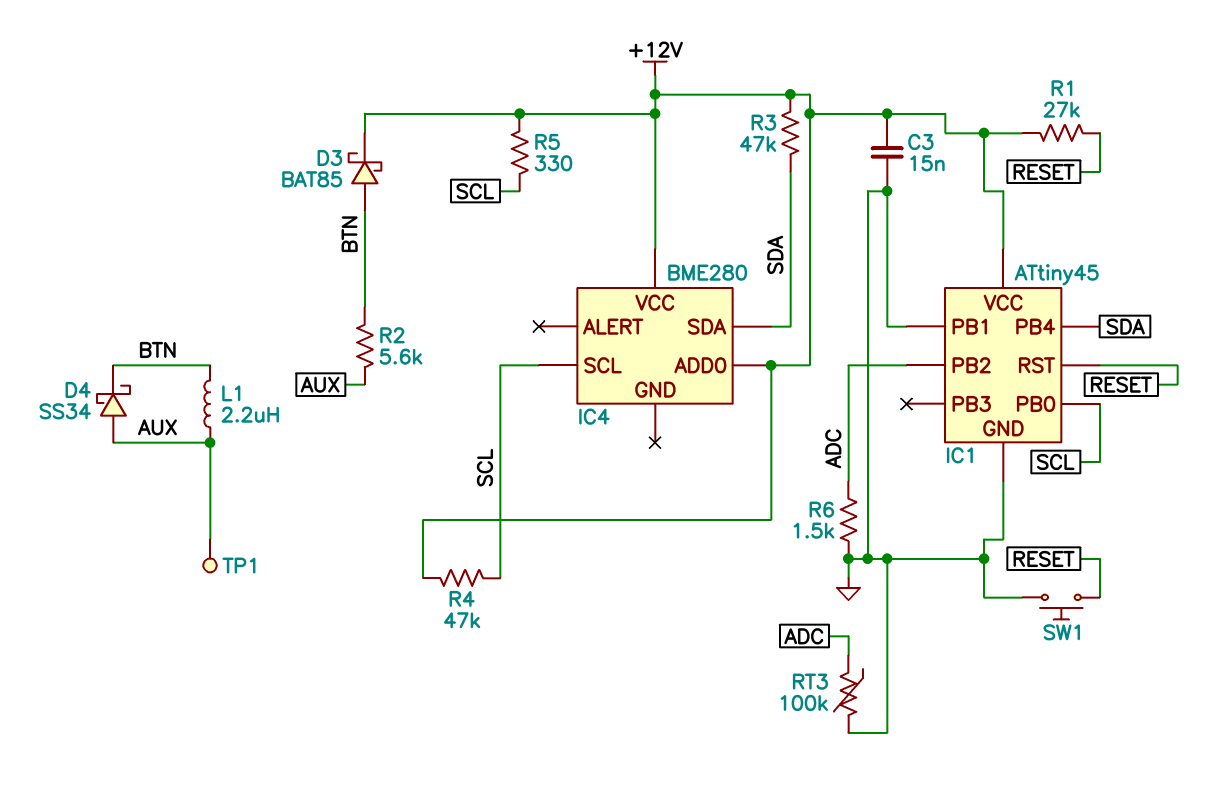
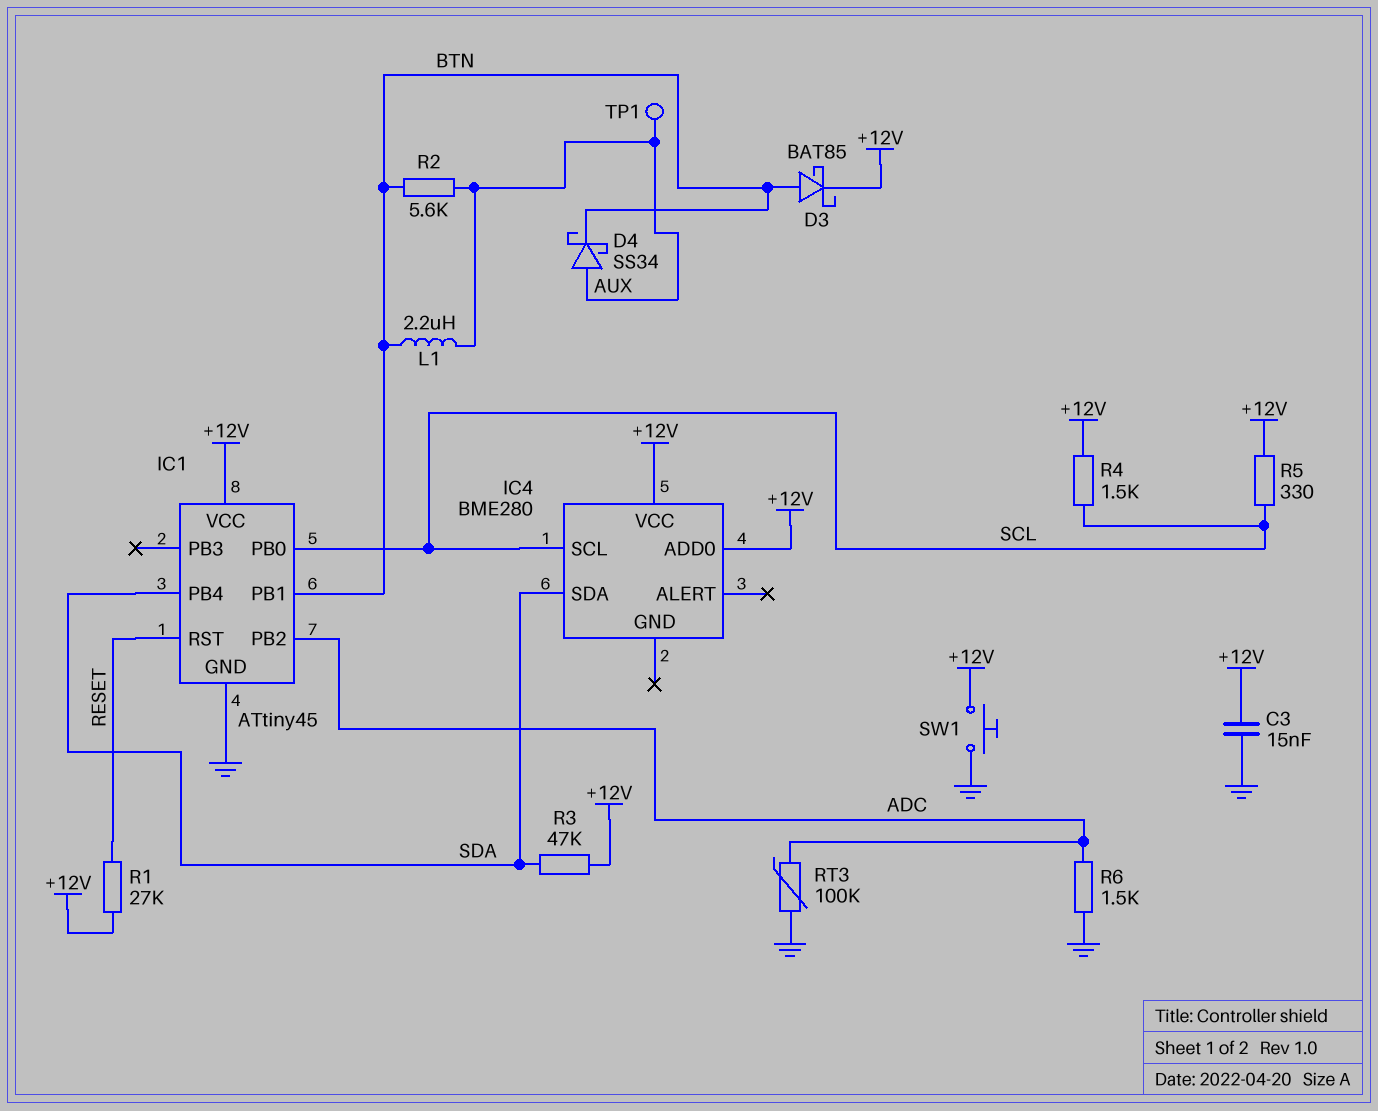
IC1 pin PB1: GND -> BTN
R4: 47k (+12V, SCL) -> 1.5k (+12V, SCL)
SW1: button (GND, RESET) -> button (+12V, GND)

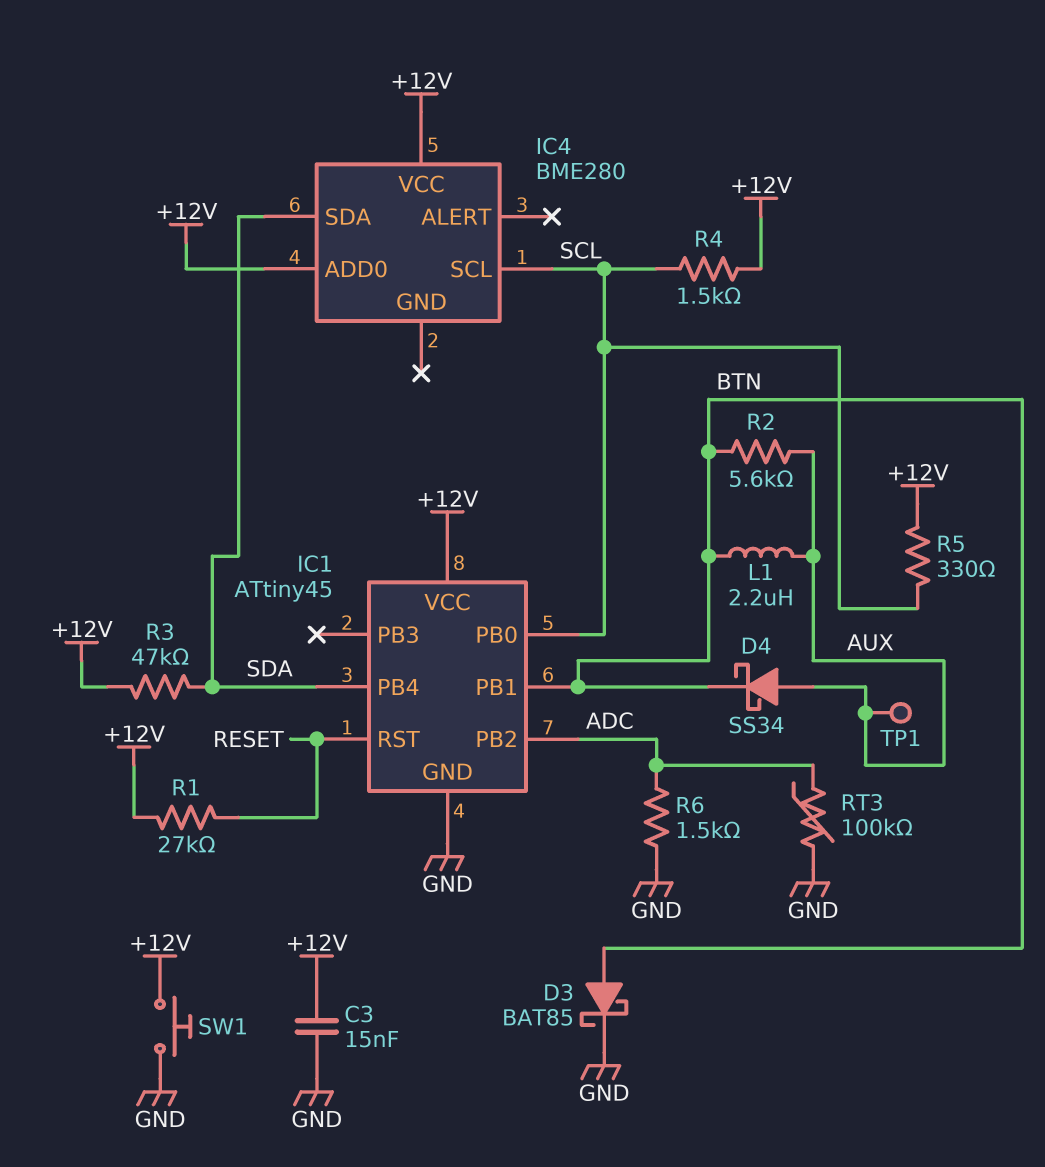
D3: schottky BAT85 (A BTN, K +12V) -> schottky BAT85 (A BTN, K GND)

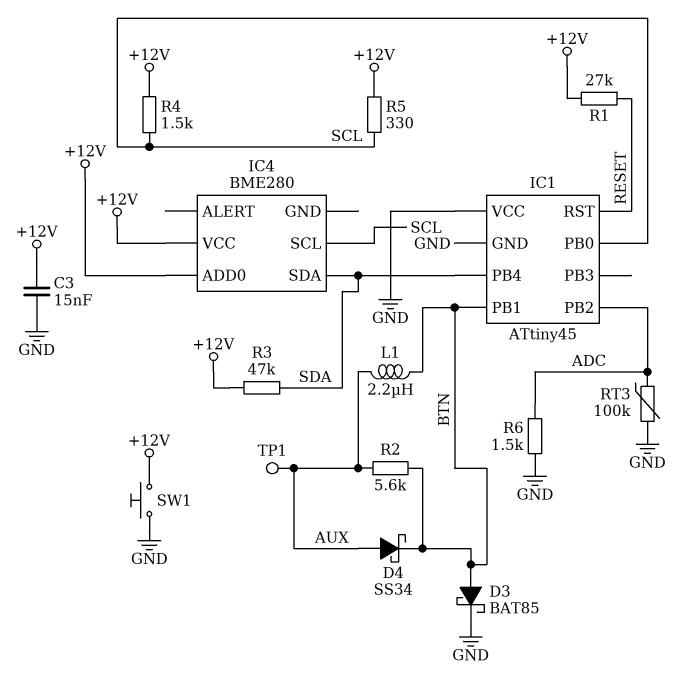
IC1 pin VCC: +12V -> GND

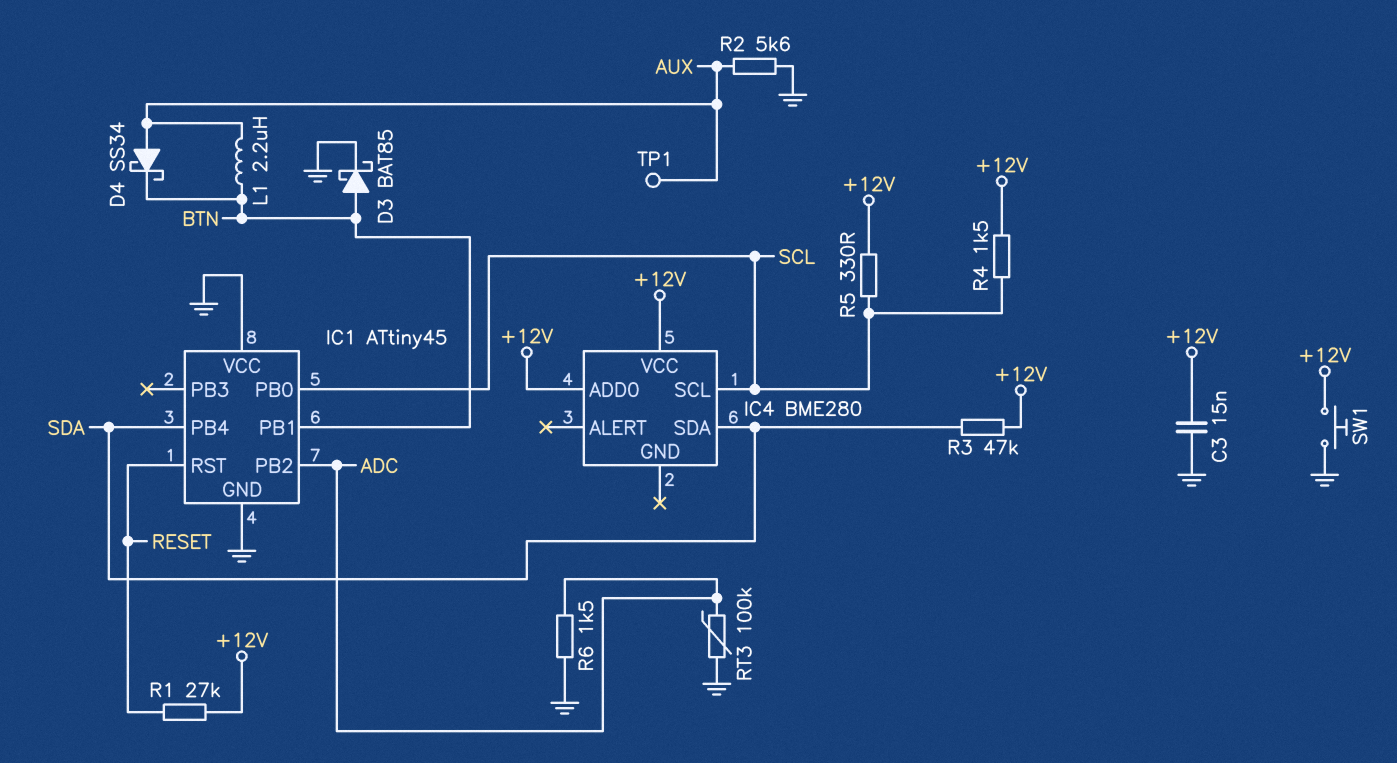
R2: 5.6k (AUX, BTN) -> 5.6k (AUX, GND)

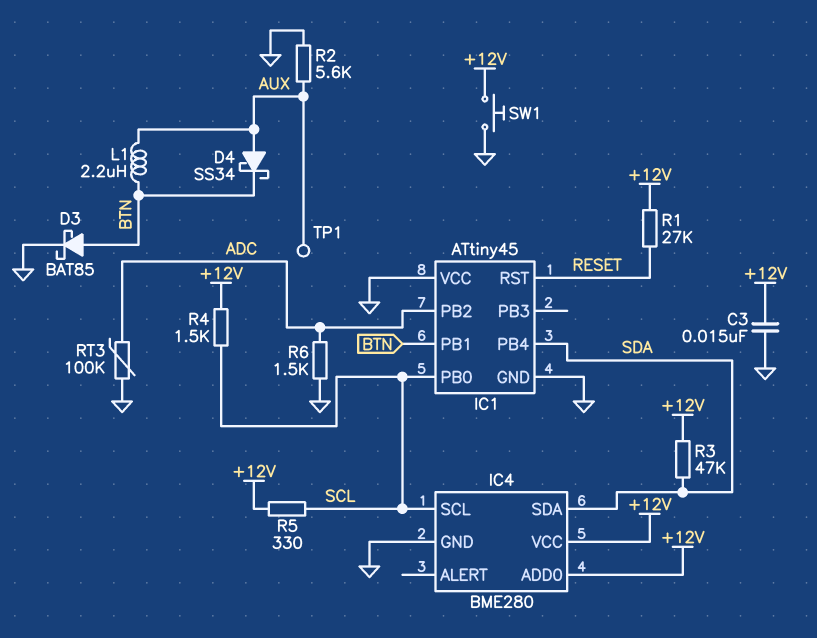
IC4 pin GND: none -> GND

